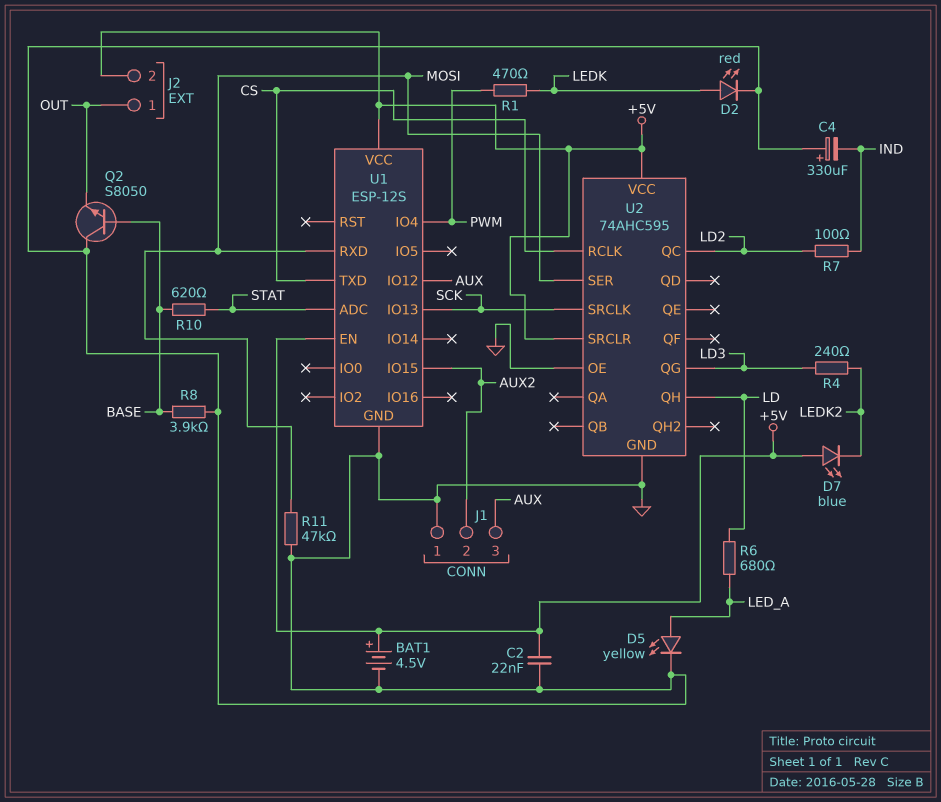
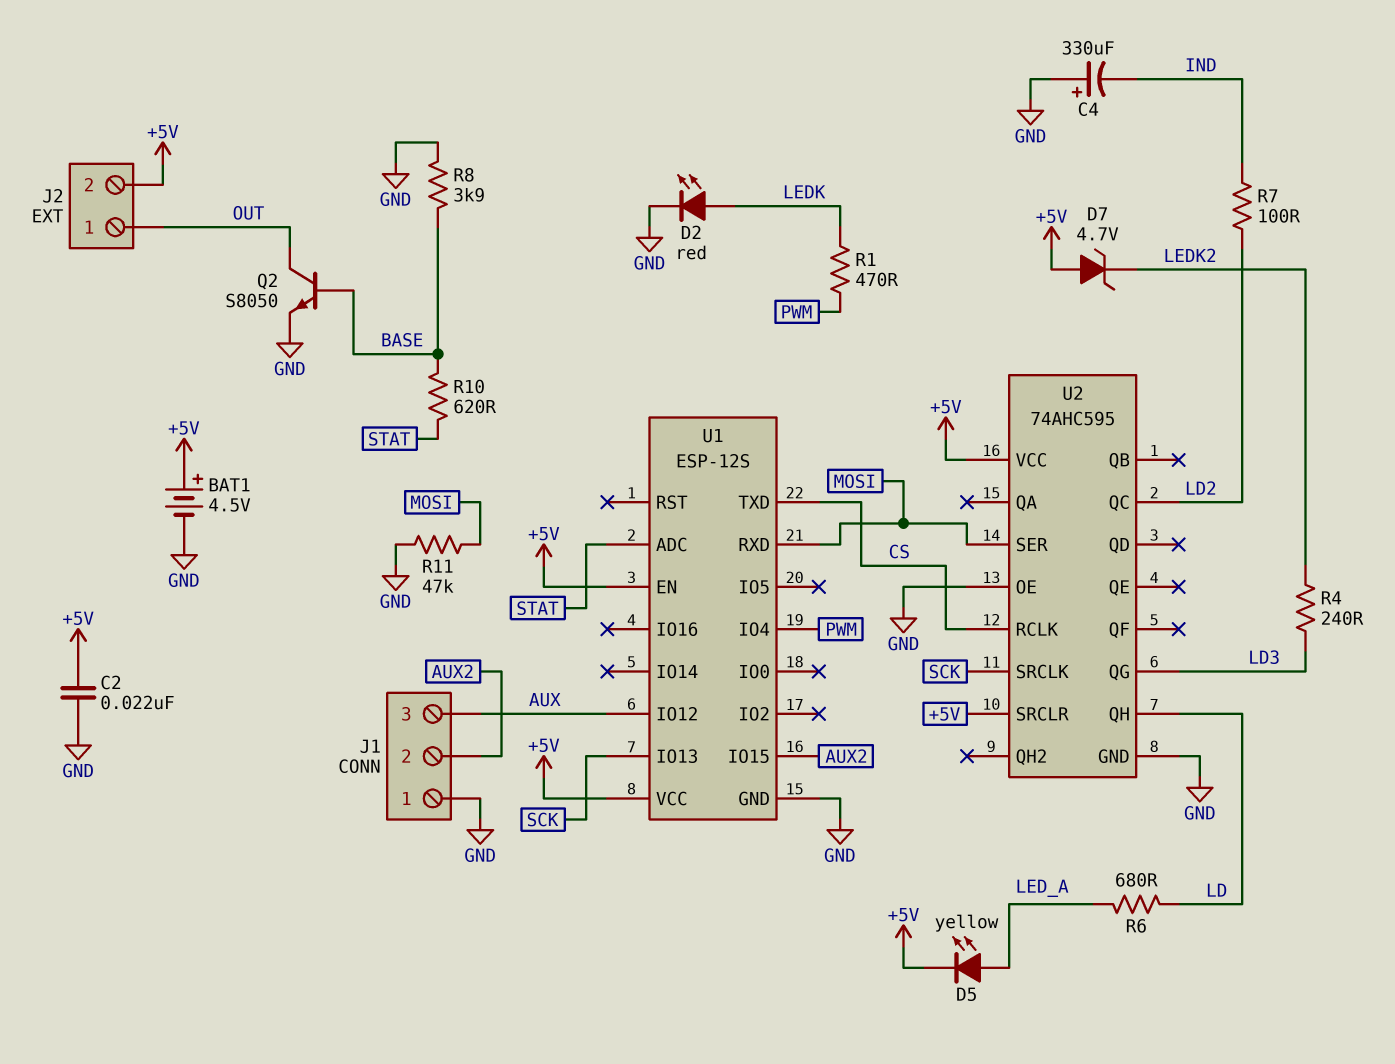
D5: LED yellow (A LED_A, K GND) -> LED yellow (A LED_A, K +5V)
D7: LED blue (A +5V, K LEDK2) -> zener 4.7V (A +5V, K LEDK2)
Q2: NPN S8050 (B BASE, C GND, E OUT) -> NPN S8050 (B BASE, C OUT, E GND)

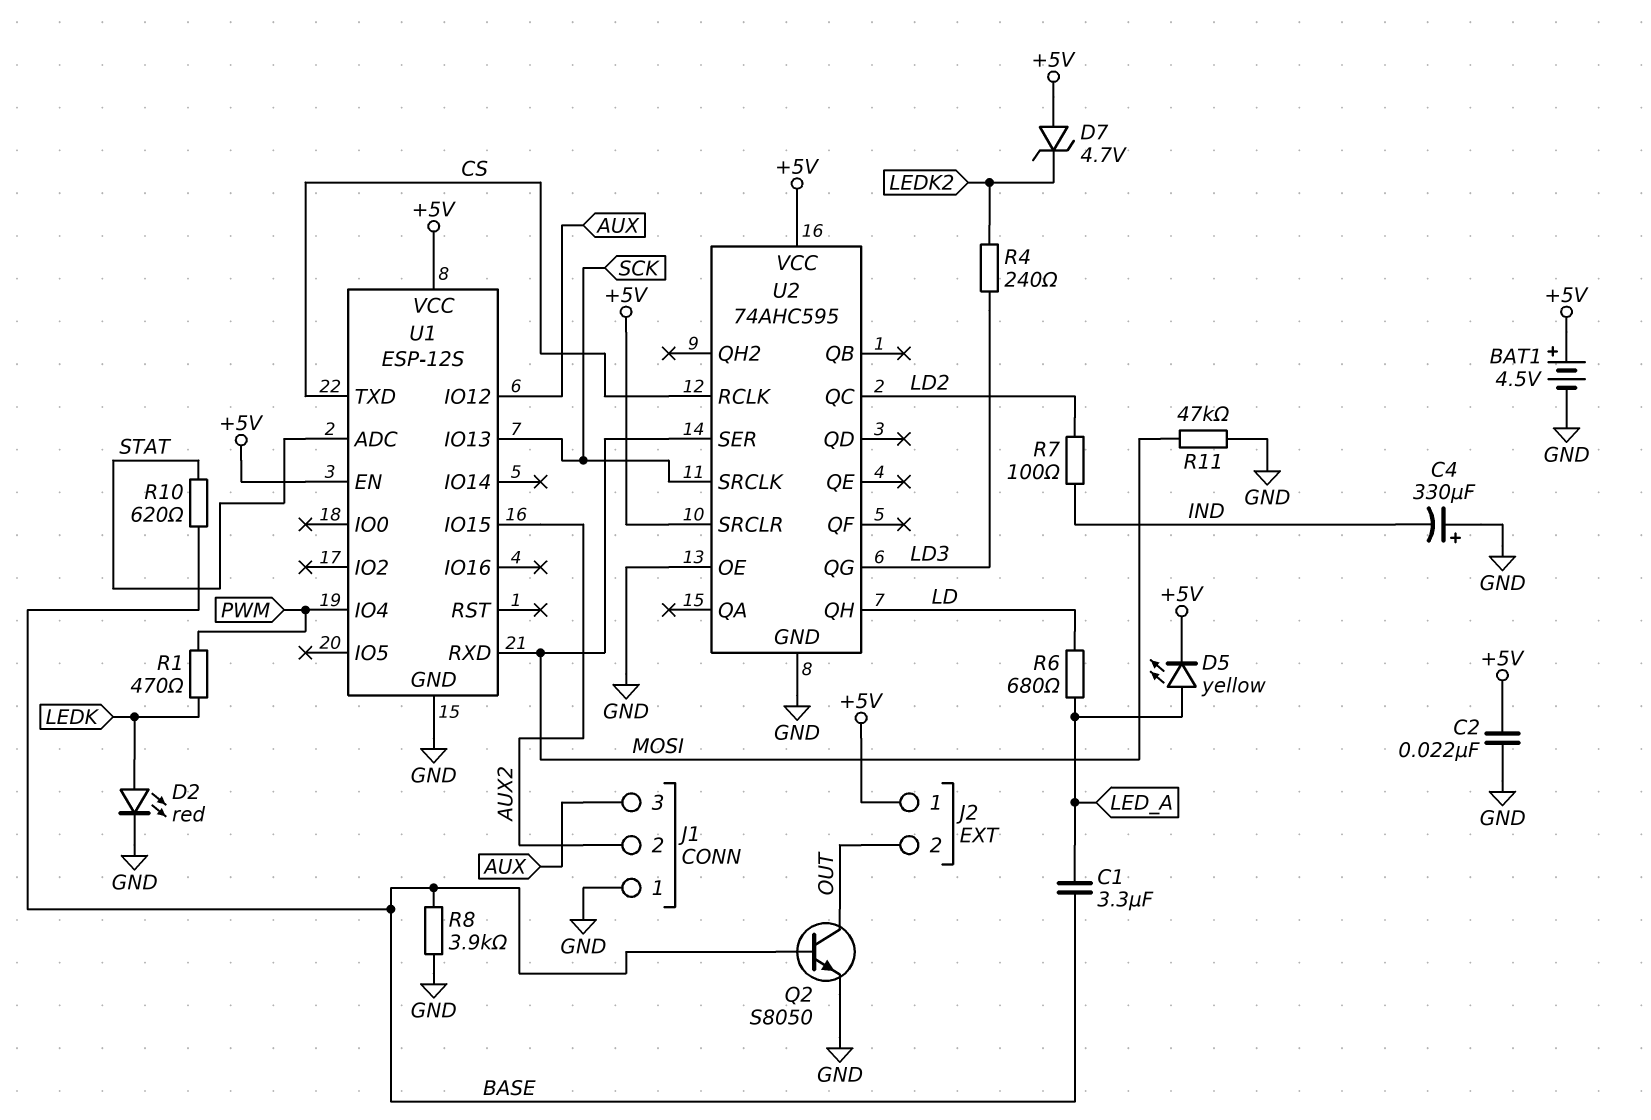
C1: none -> 3.3uF (BASE, LED_A)
J2 pin 1: OUT -> +5V
J2 pin 2: +5V -> OUT

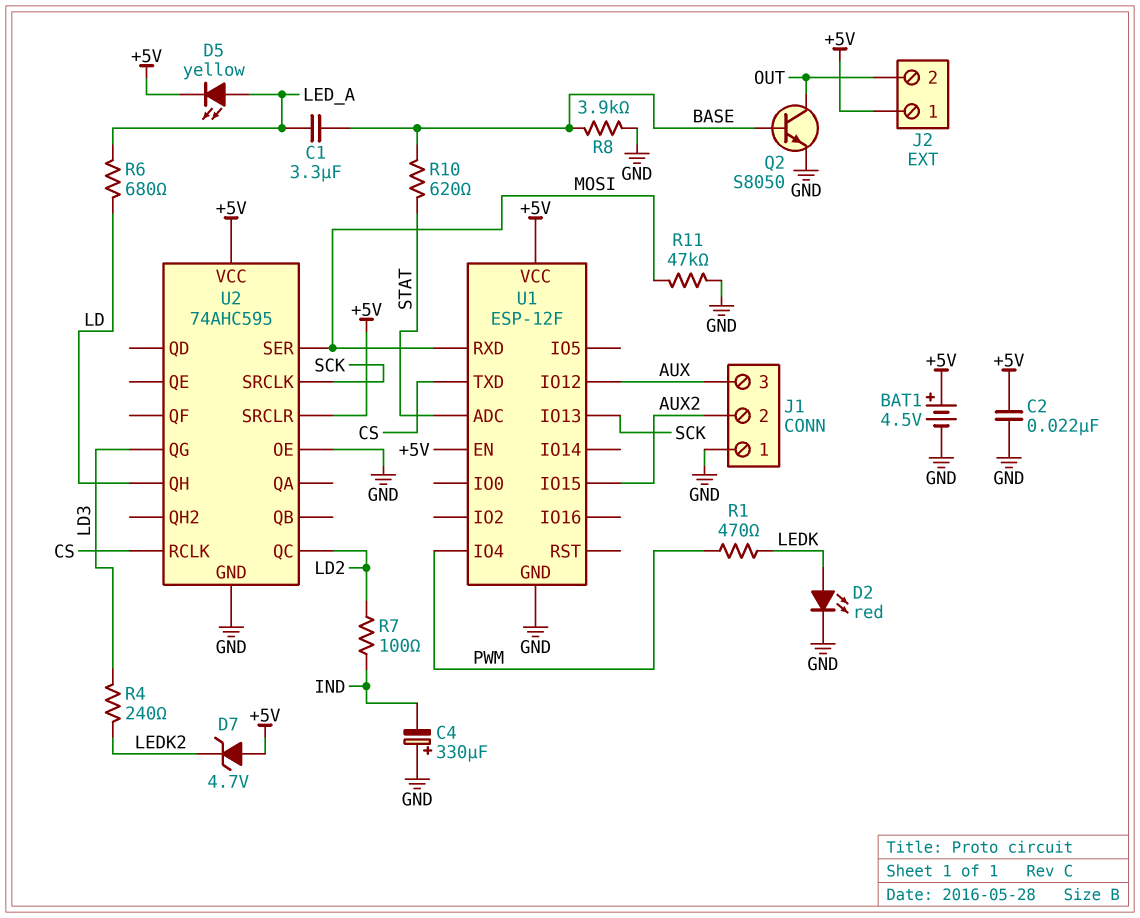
U1: ESP-12S -> ESP-12F

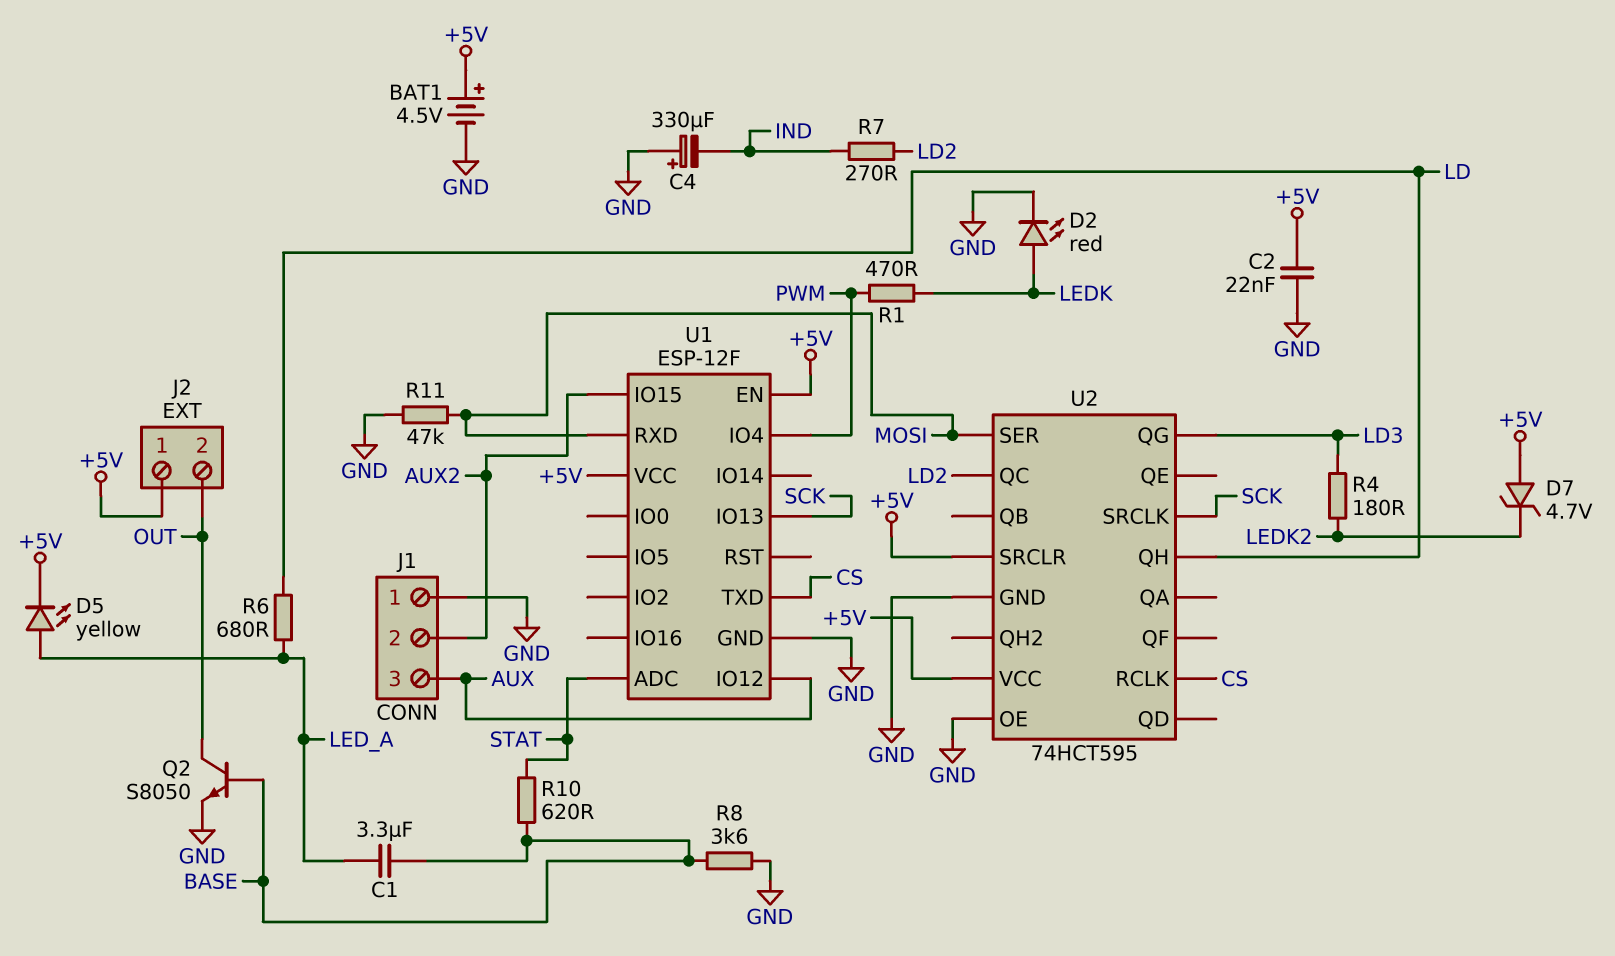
R4: 240 (LD3, LEDK2) -> 180 (LD3, LEDK2)
R7: 100 (IND, LD2) -> 270 (IND, LD2)
R8: 3.9k (BASE, GND) -> 3.6k (BASE, GND)
U2: 74AHC595 -> 74HCT595

